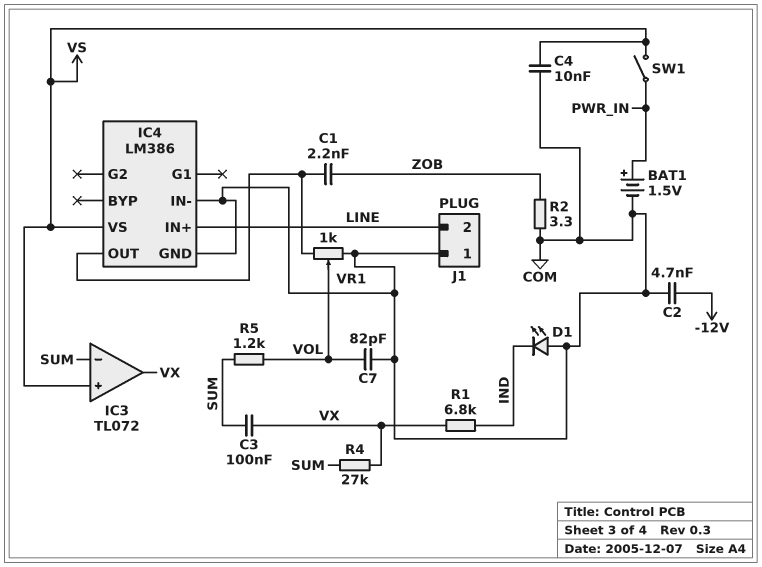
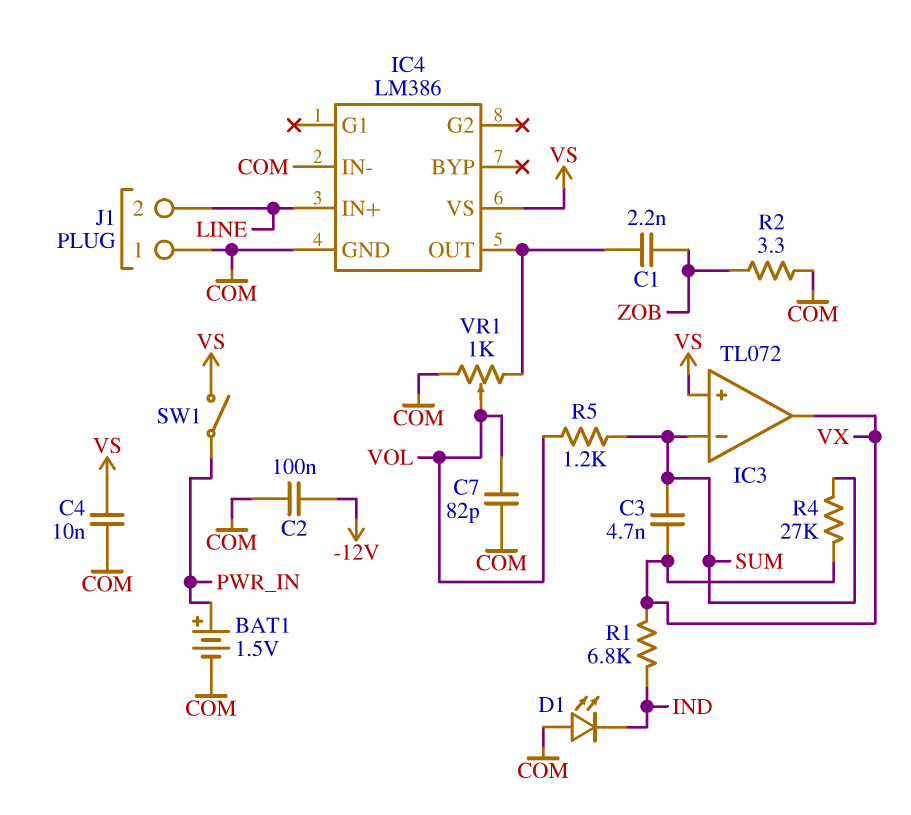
C2: 4.7nF (-12V, COM) -> 100nF (-12V, COM)
C3: 100nF (SUM, VX) -> 4.7nF (SUM, VX)

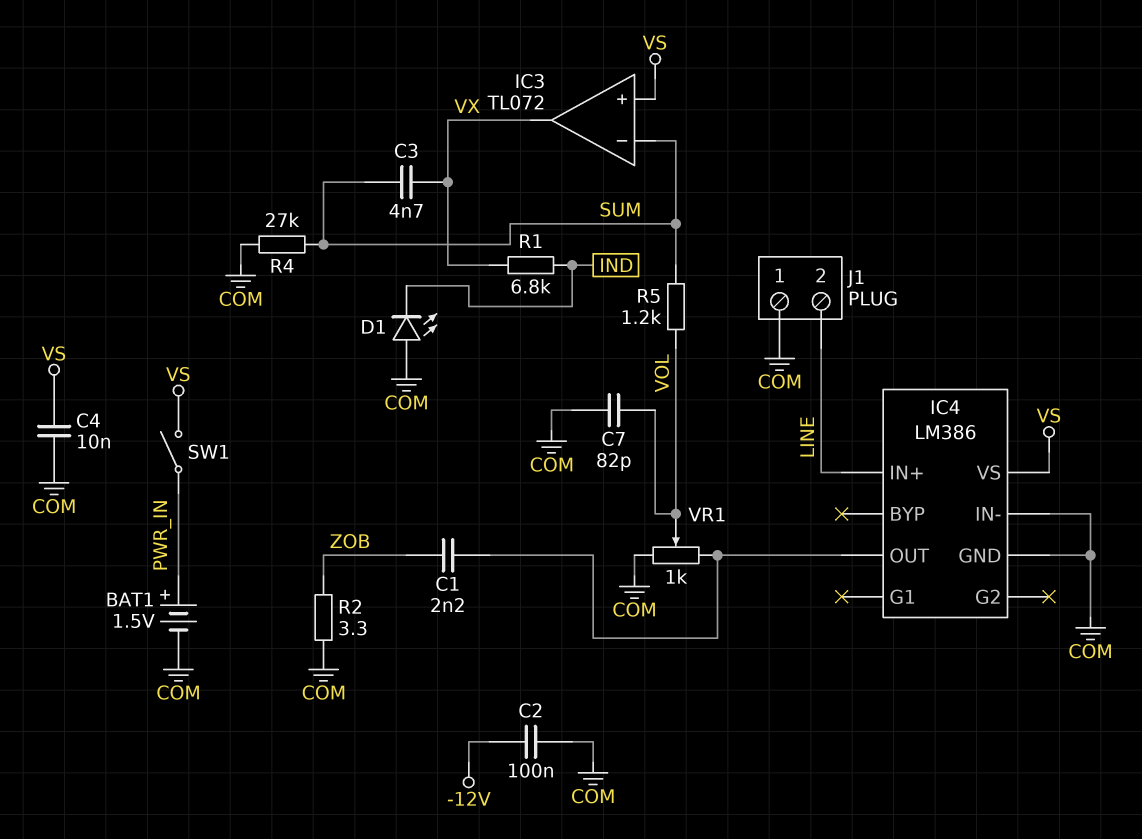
R4: 27k (SUM, VX) -> 27k (COM, SUM)

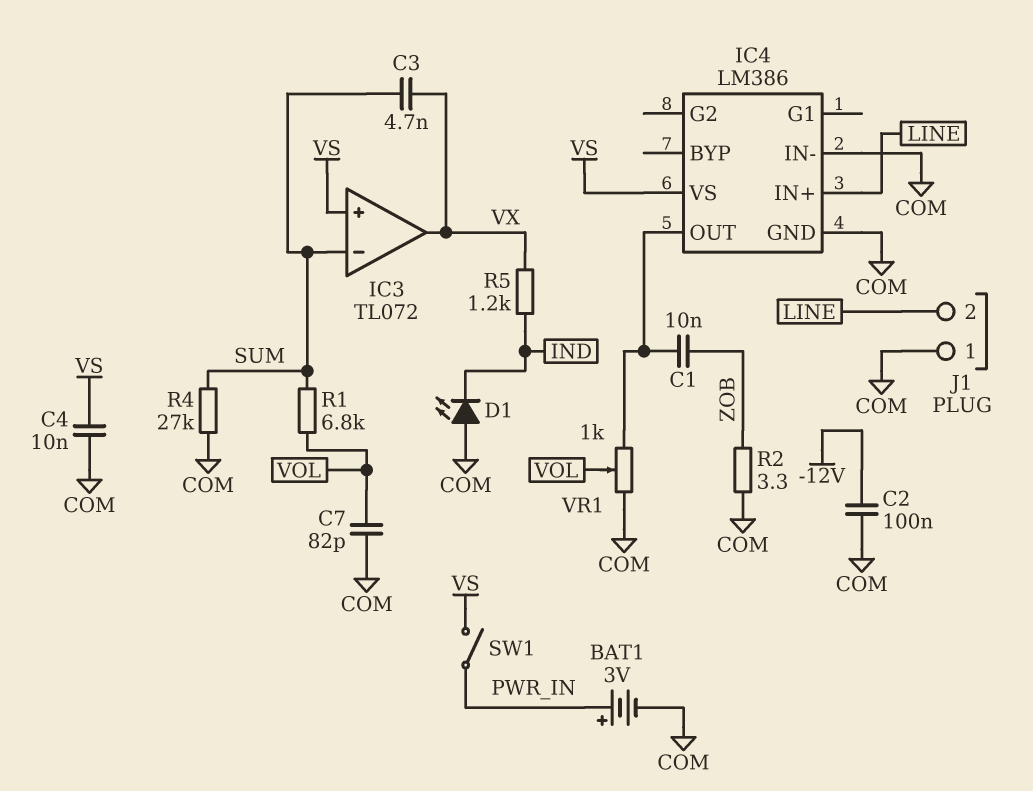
BAT1: 1.5V (plus PWR_IN, minus COM) -> 3V (plus PWR_IN, minus COM)
C1: 2.2nF (IC4/OUT, ZOB) -> 10nF (IC4/OUT, ZOB)
R1: 6.8k (IND, VX) -> 6.8k (SUM, VOL)
R5: 1.2k (SUM, VOL) -> 1.2k (IND, VX)

